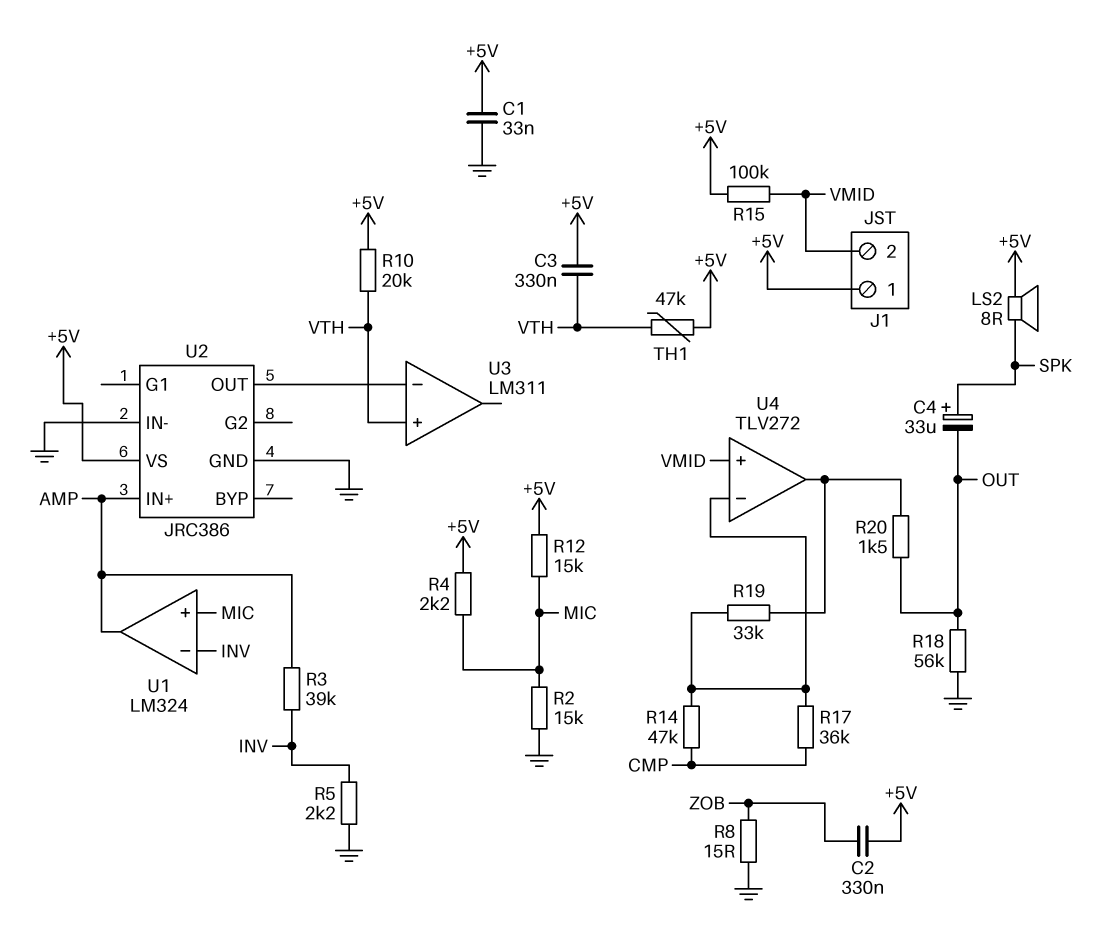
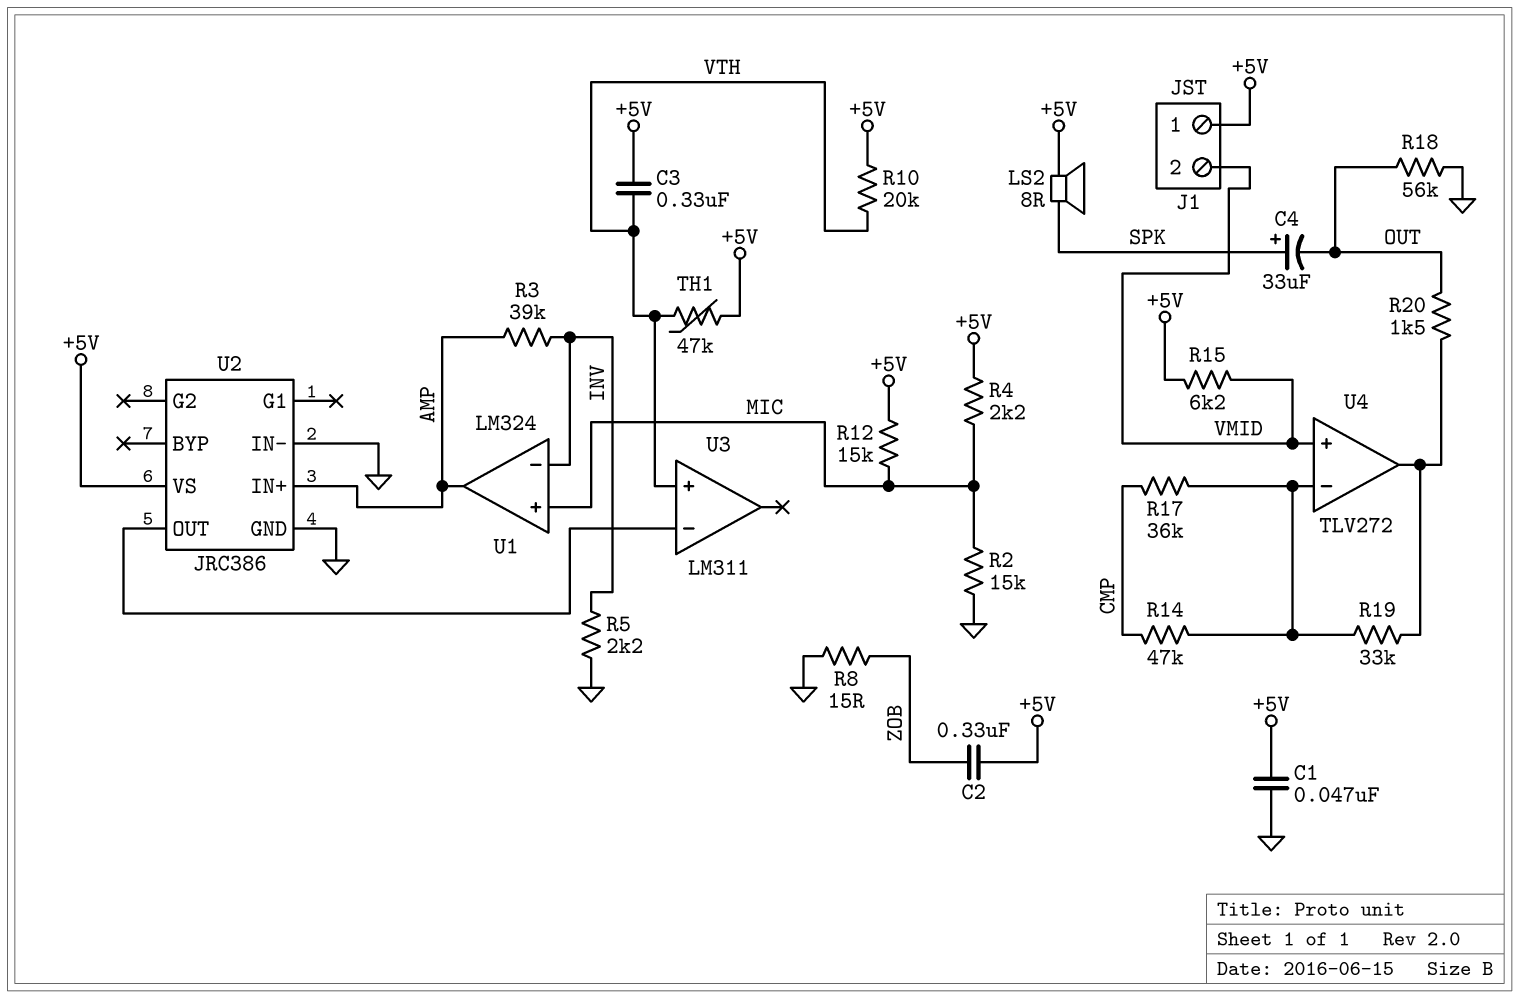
C1: 33nF (+5V, GND) -> 47nF (+5V, GND)
R15: 100k (+5V, VMID) -> 6.2k (+5V, VMID)

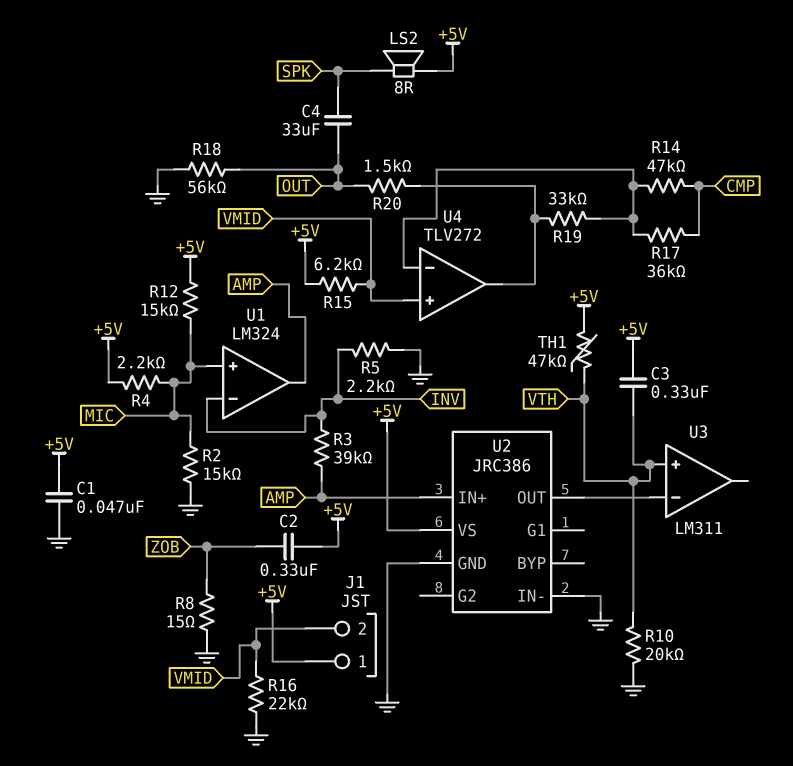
C4: 33uF (plus SPK, minus OUT) -> 33uF (OUT, SPK)
R10: 20k (+5V, VTH) -> 20k (GND, VTH)
R16: none -> 22k (GND, VMID)

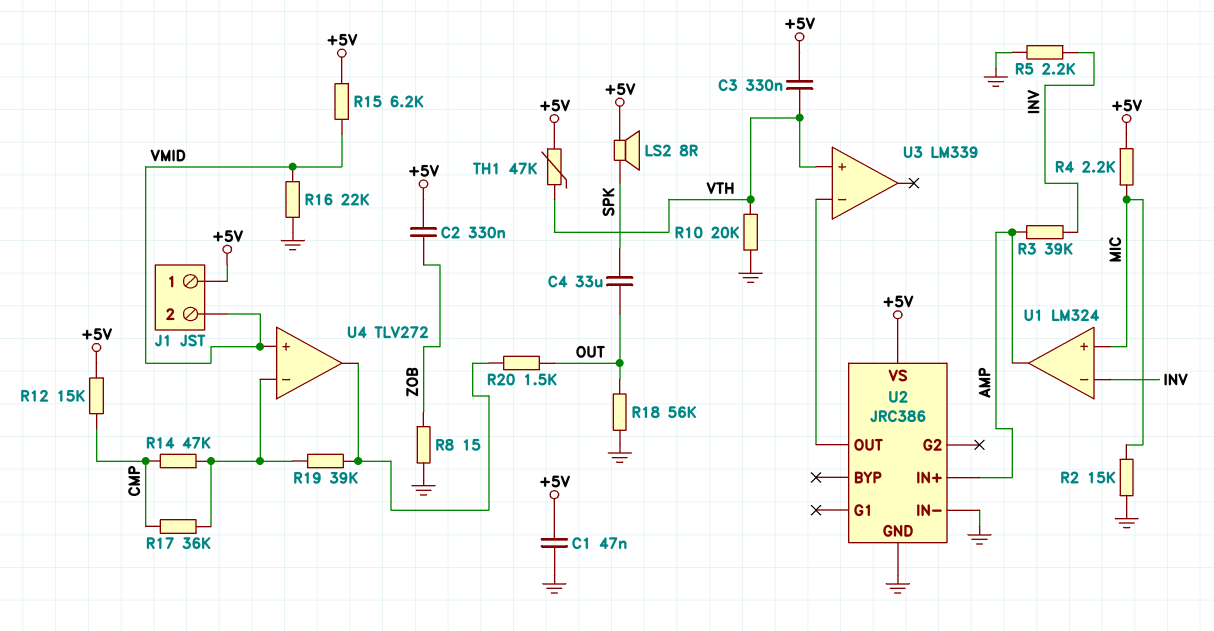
R12: 15k (+5V, MIC) -> 15k (+5V, CMP)
R19: 33k (U4/in-, U4/out) -> 39k (U4/in-, U4/out)
U3: LM311 -> LM339

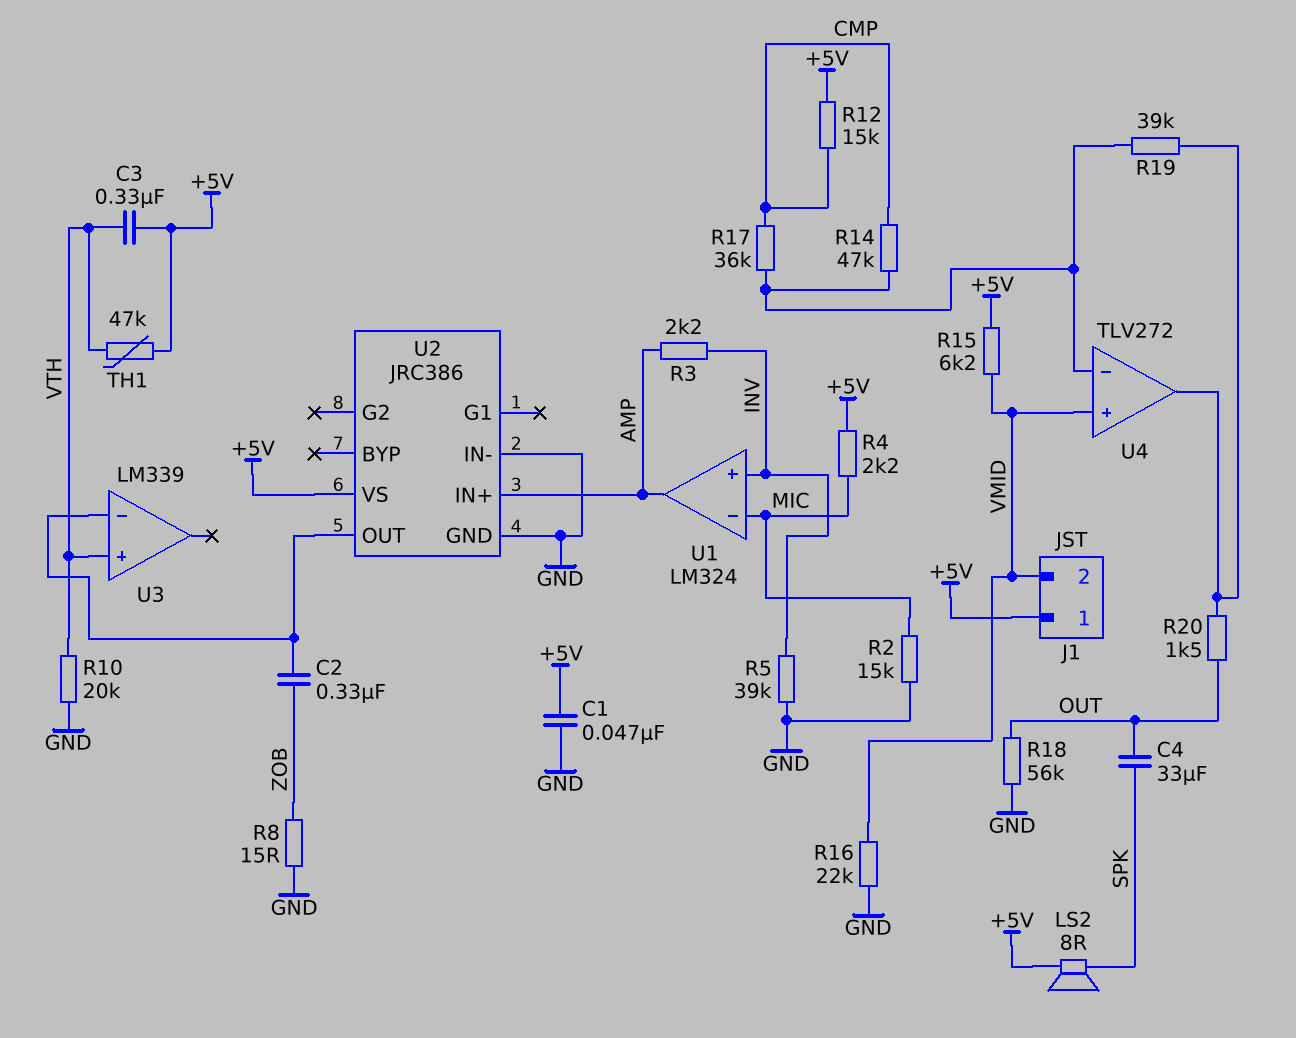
C2: 330nF (+5V, ZOB) -> 330nF (U2/OUT, ZOB)
R3: 39k (AMP, INV) -> 2.2k (AMP, INV)
R5: 2.2k (GND, INV) -> 39k (GND, INV)
U1 pin in+: MIC -> INV
U1 pin in-: INV -> MIC

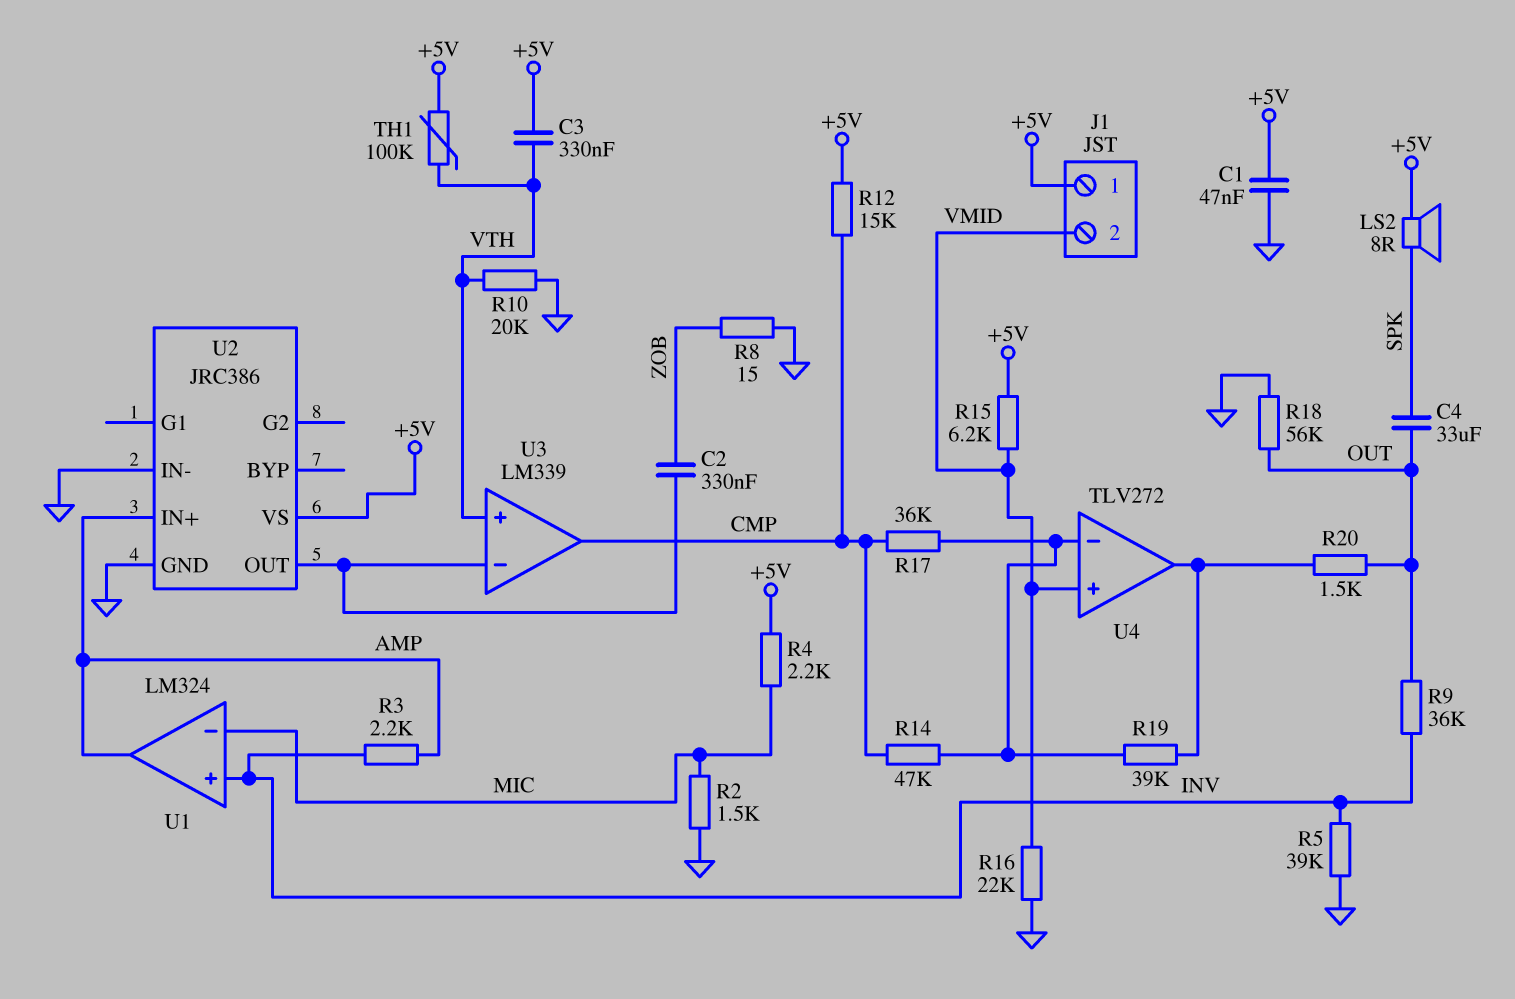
R2: 15k (GND, MIC) -> 1.5k (GND, MIC)
R9: none -> 36k (INV, OUT)
TH1: 47k (+5V, VTH) -> 100k (+5V, VTH)
U3 pin out: none -> CMP

